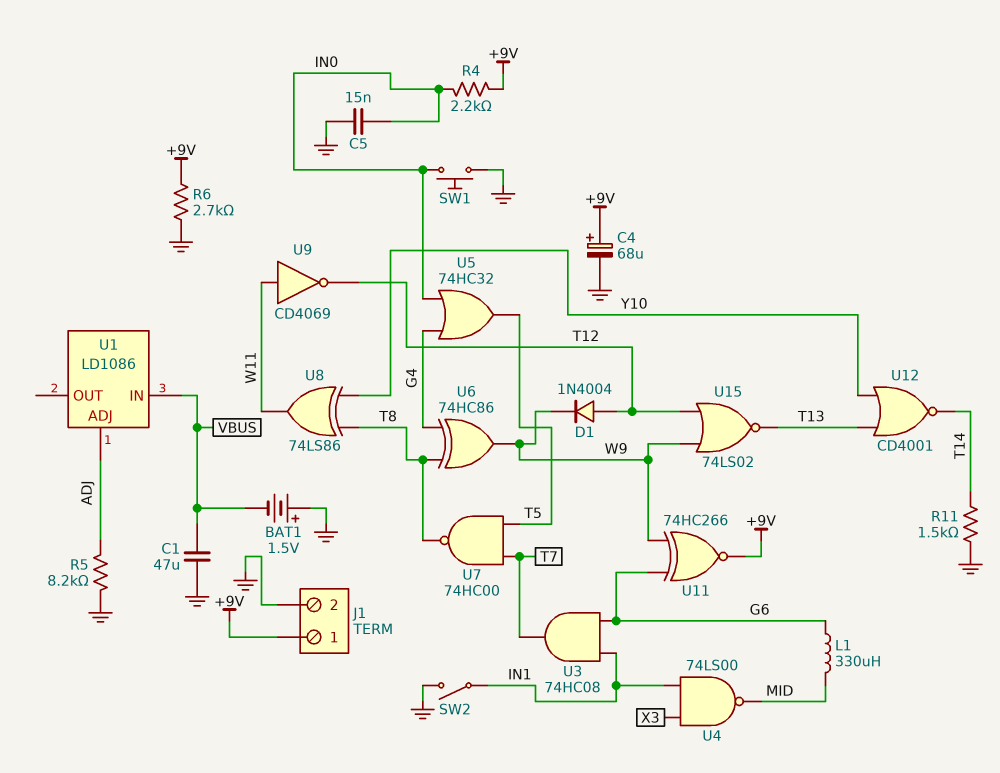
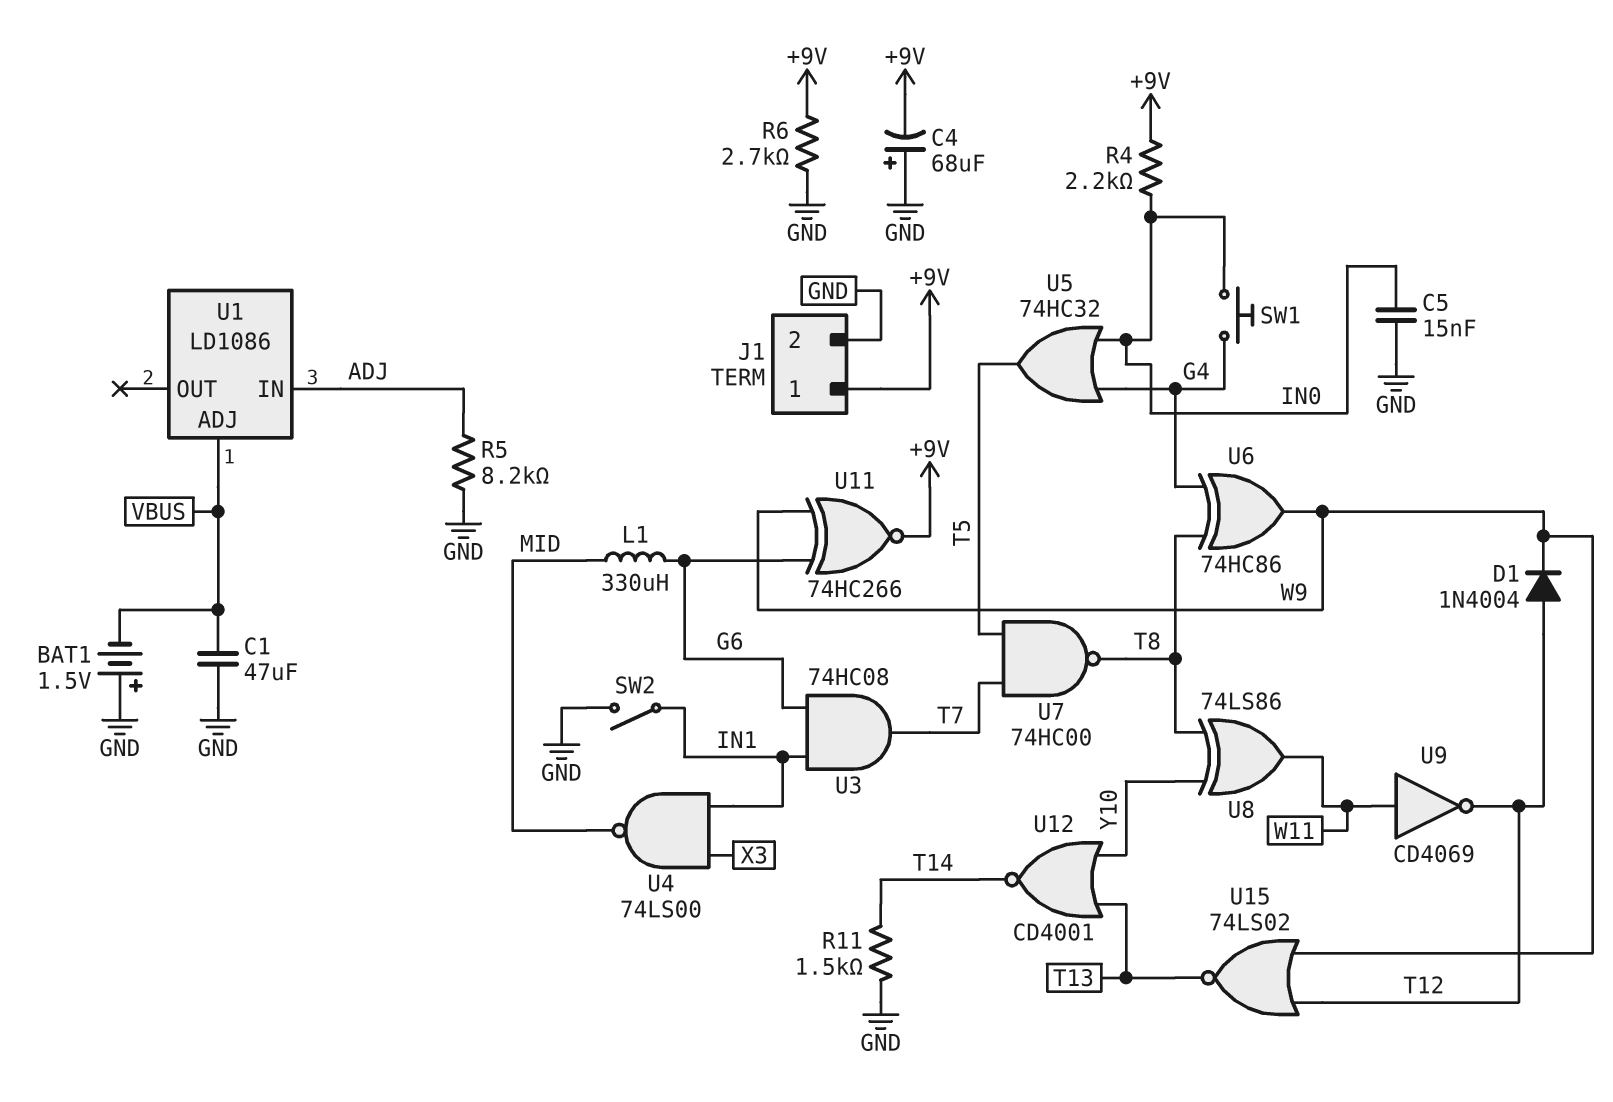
C4: 68uF (plus +9V, minus GND) -> 68uF (plus GND, minus +9V)
SW1: button (GND, IN0) -> button (G4, IN0)
U1 pin ADJ: ADJ -> VBUS
U1 pin IN: VBUS -> ADJ

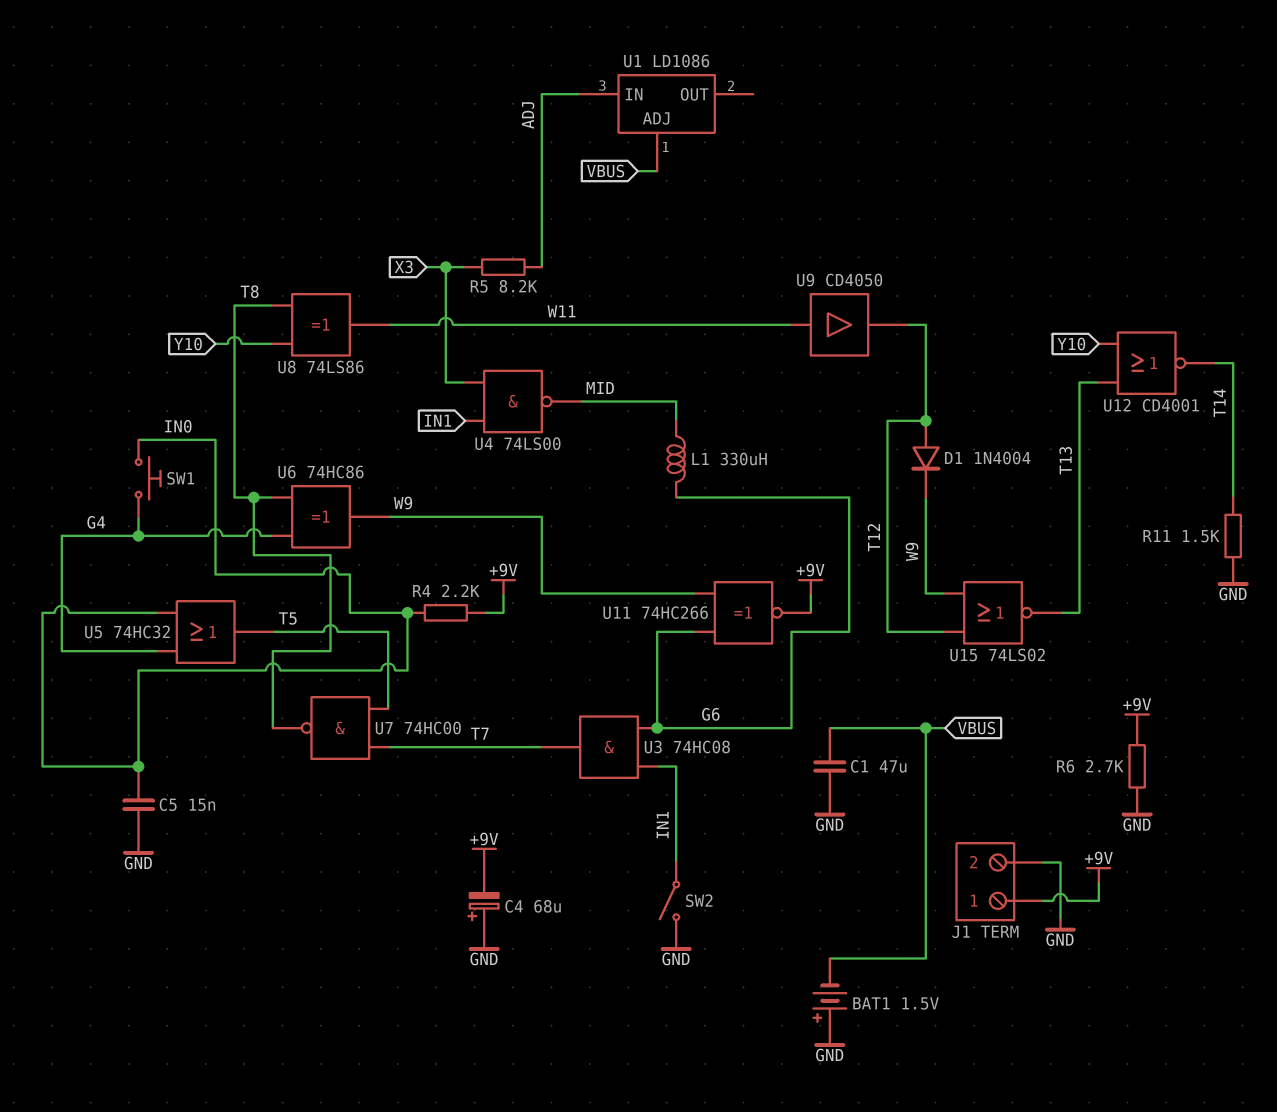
R5: 8.2k (ADJ, GND) -> 8.2k (ADJ, X3)
U9: NOT CD4069 (in W11, out T12) -> buffer CD4050 (in W11, out T12)

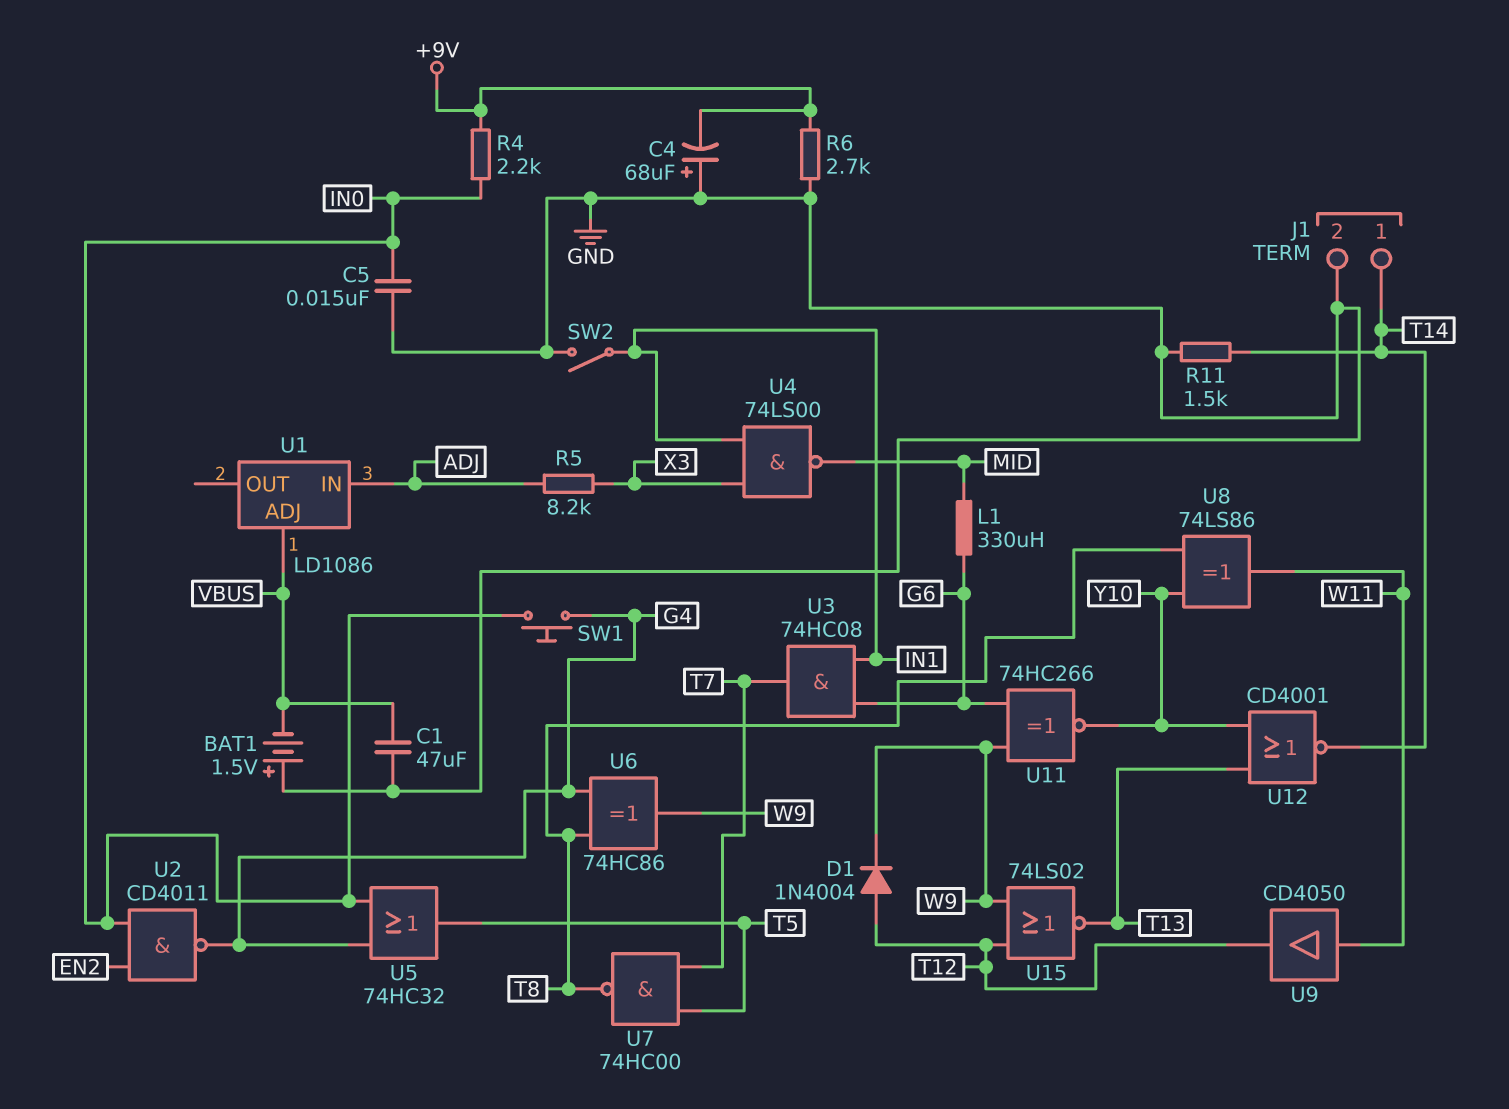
J1 pin 1: +9V -> T14
U2: none -> NAND CD4011 (in EN2, in IN0, out G4)
U11: XNOR 74HC266 (in G6, in W9, out +9V) -> XNOR 74HC266 (in G6, in W9, out Y10)

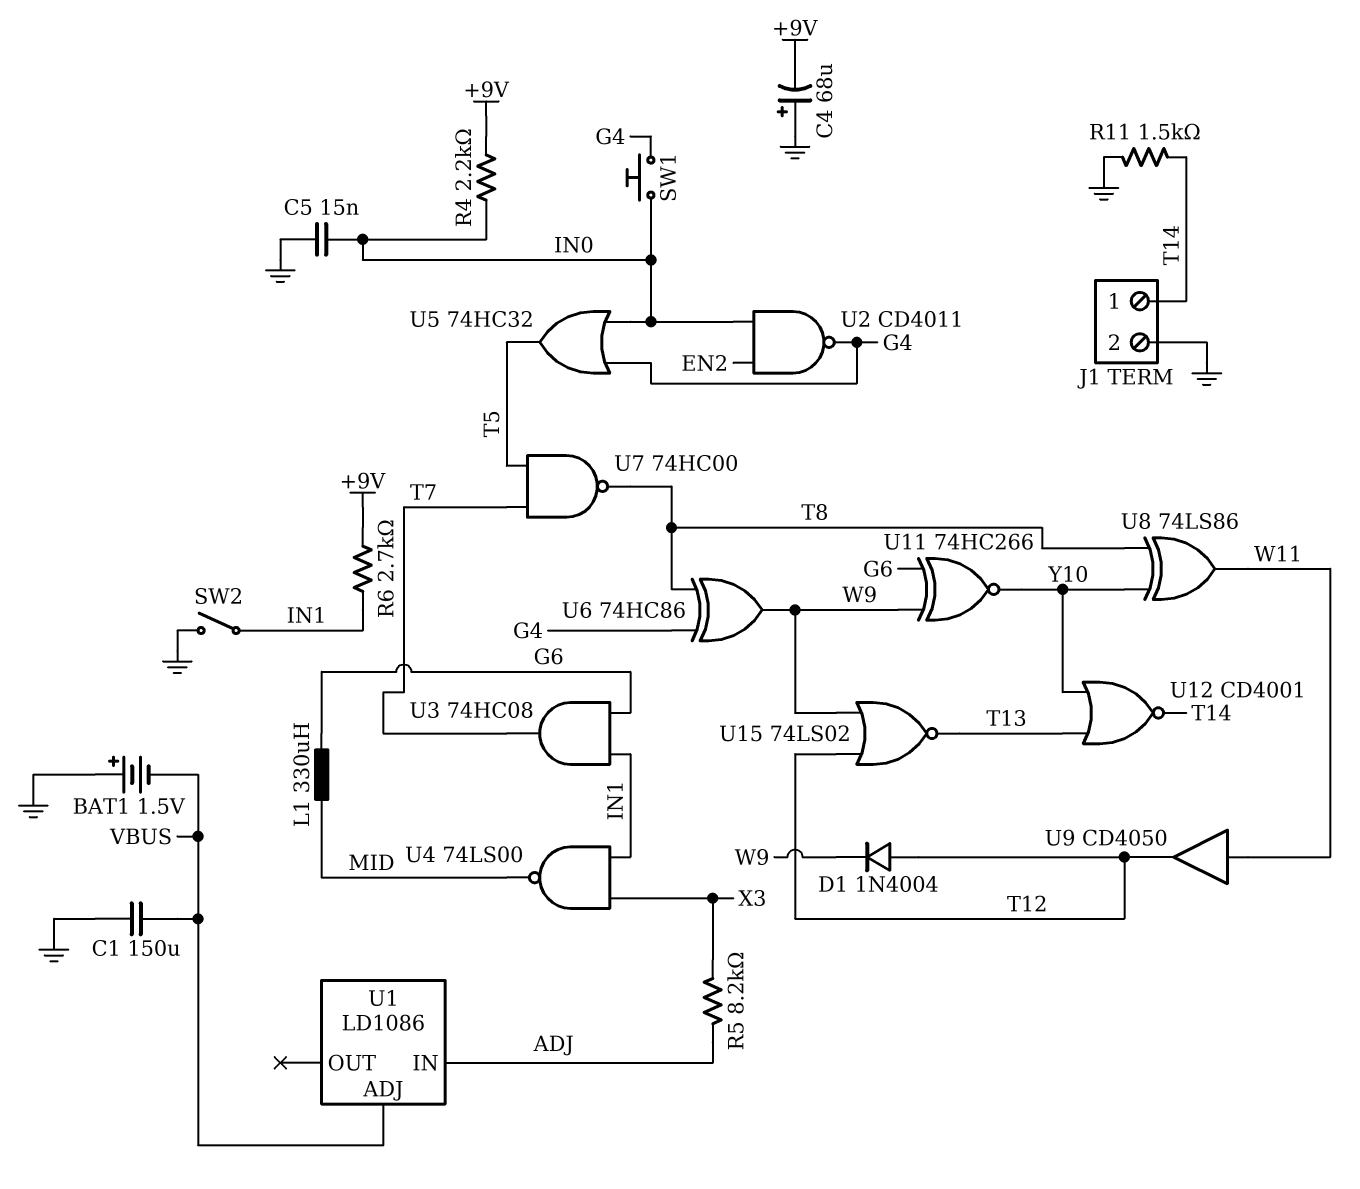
C1: 47uF (GND, VBUS) -> 150uF (GND, VBUS)
R6: 2.7k (+9V, GND) -> 2.7k (+9V, IN1)

